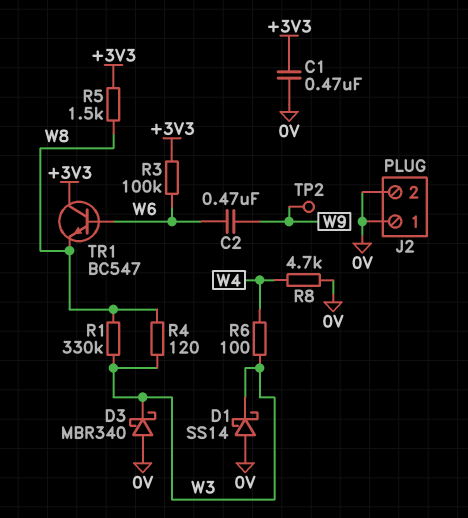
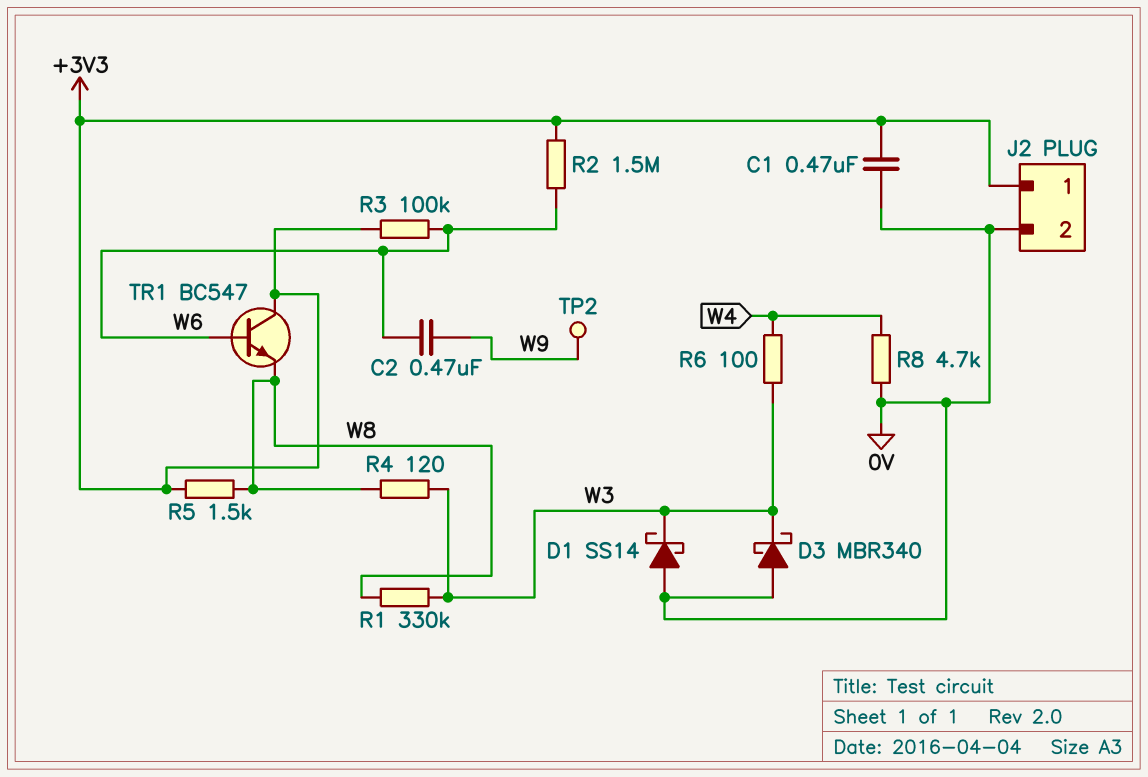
J2 pin 1: 0V -> +3V3
R2: none -> 1.5M (+3V3, W6)

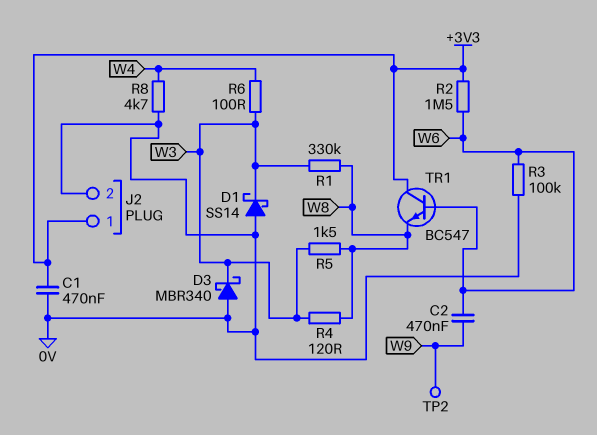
R3: 100k (+3V3, W6) -> 100k (0V, W6)
R5: 1.5k (+3V3, W8) -> 1.5k (W3, W8)

